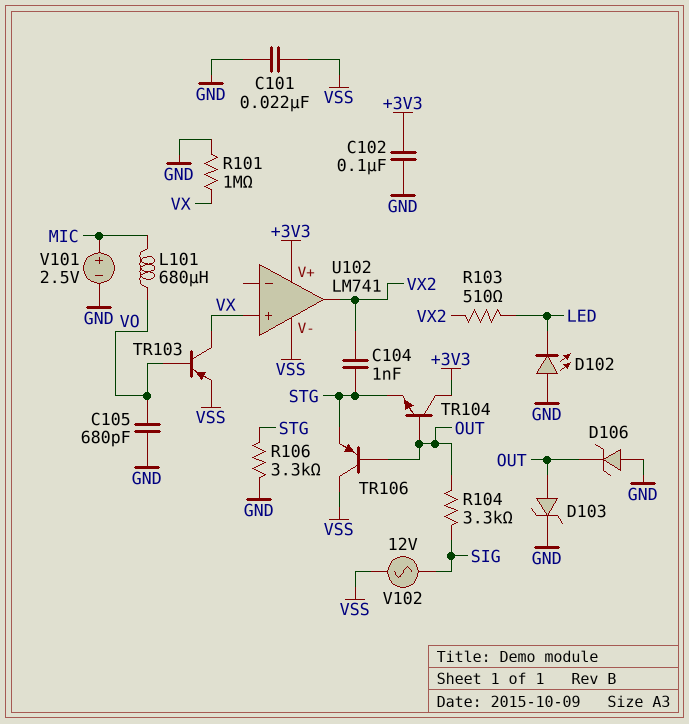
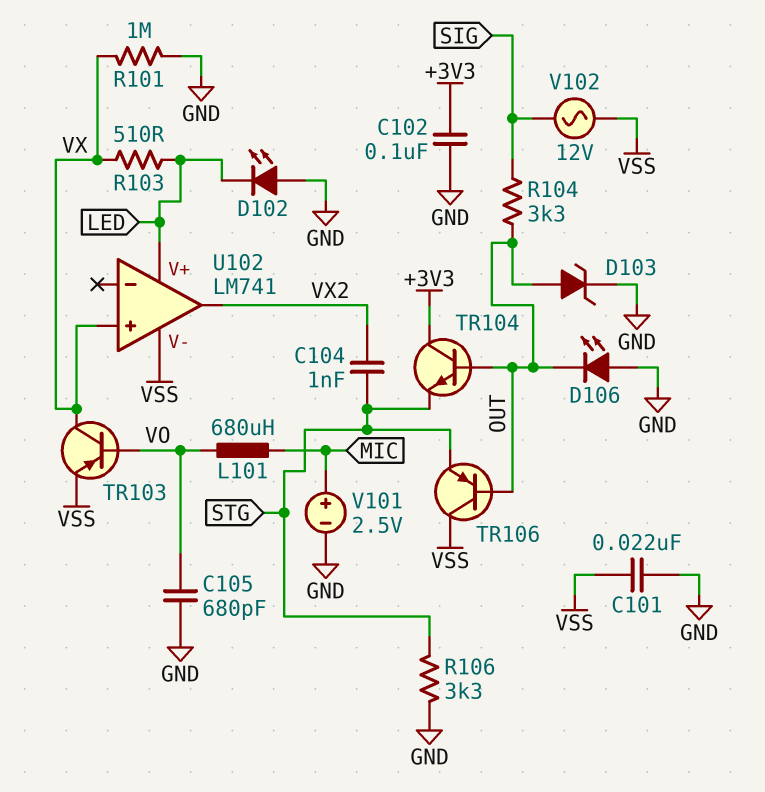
D106: zener (A GND, K OUT) -> LED (A GND, K OUT)
R103: 510 (LED, VX2) -> 510 (LED, VX)
U102 pin V+: +3V3 -> LED

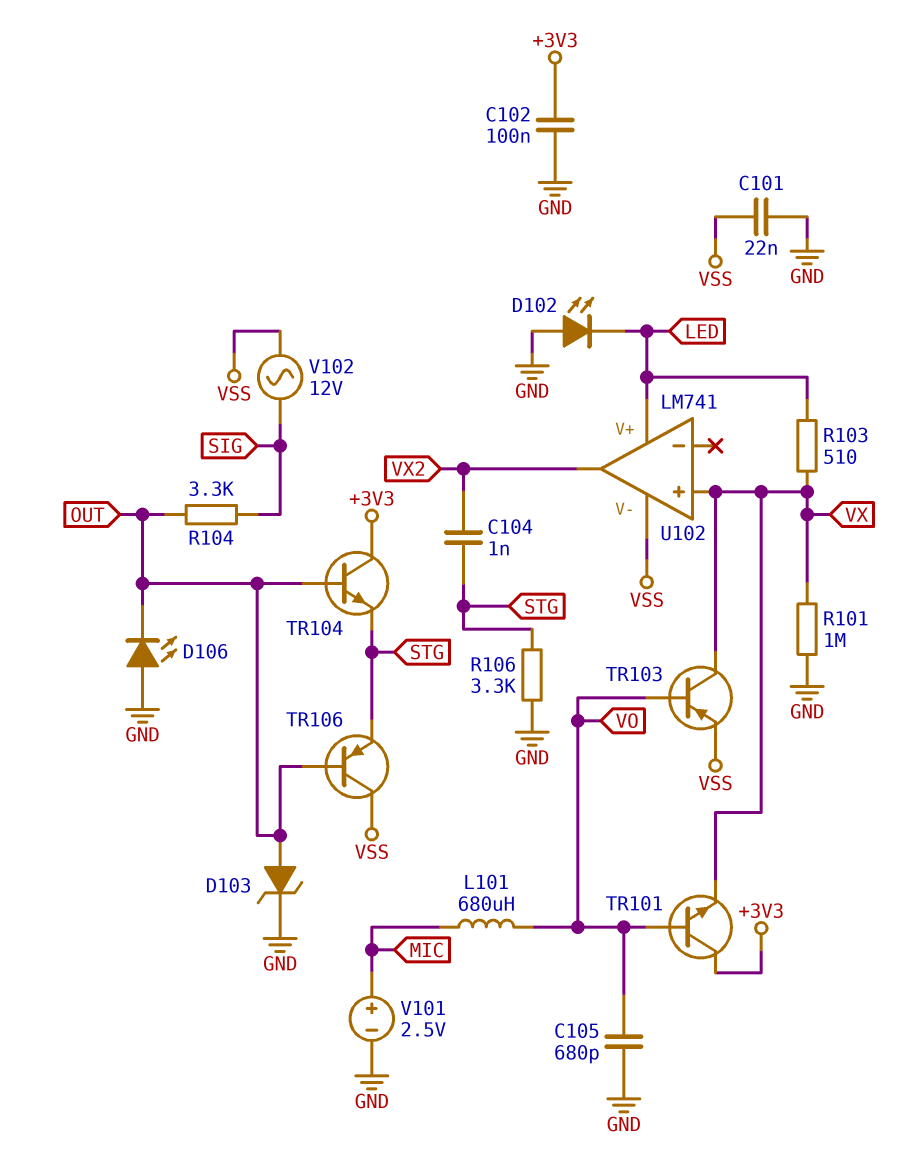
TR101: none -> NPN (B VO, C +3V3, E VX)

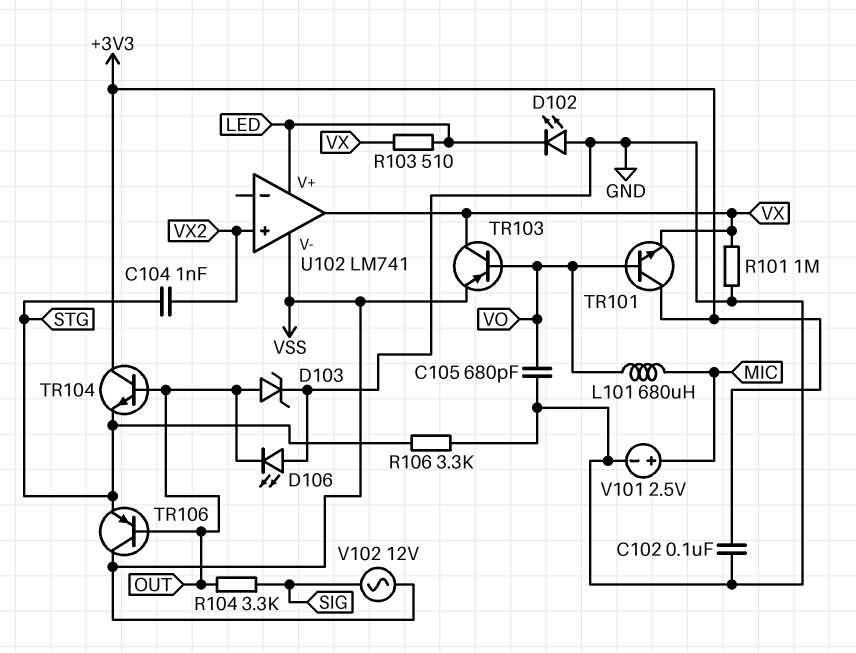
C101: 22nF (GND, VSS) -> none
U102 pin in+: VX -> VX2
U102 pin out: VX2 -> VX

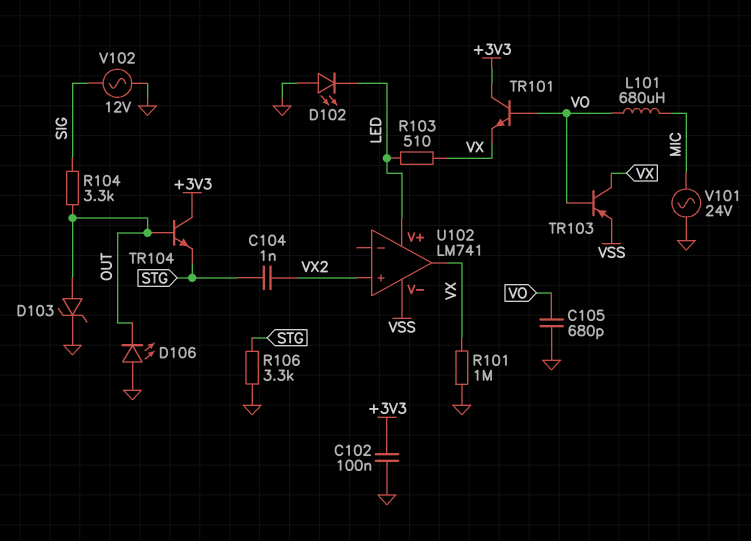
TR106: PNP (B OUT, C VSS, E STG) -> none
V101: 2.5V (plus MIC, minus GND) -> AC 24V (GND, MIC)
V102: AC 12V (SIG, VSS) -> AC 12V (GND, SIG)

